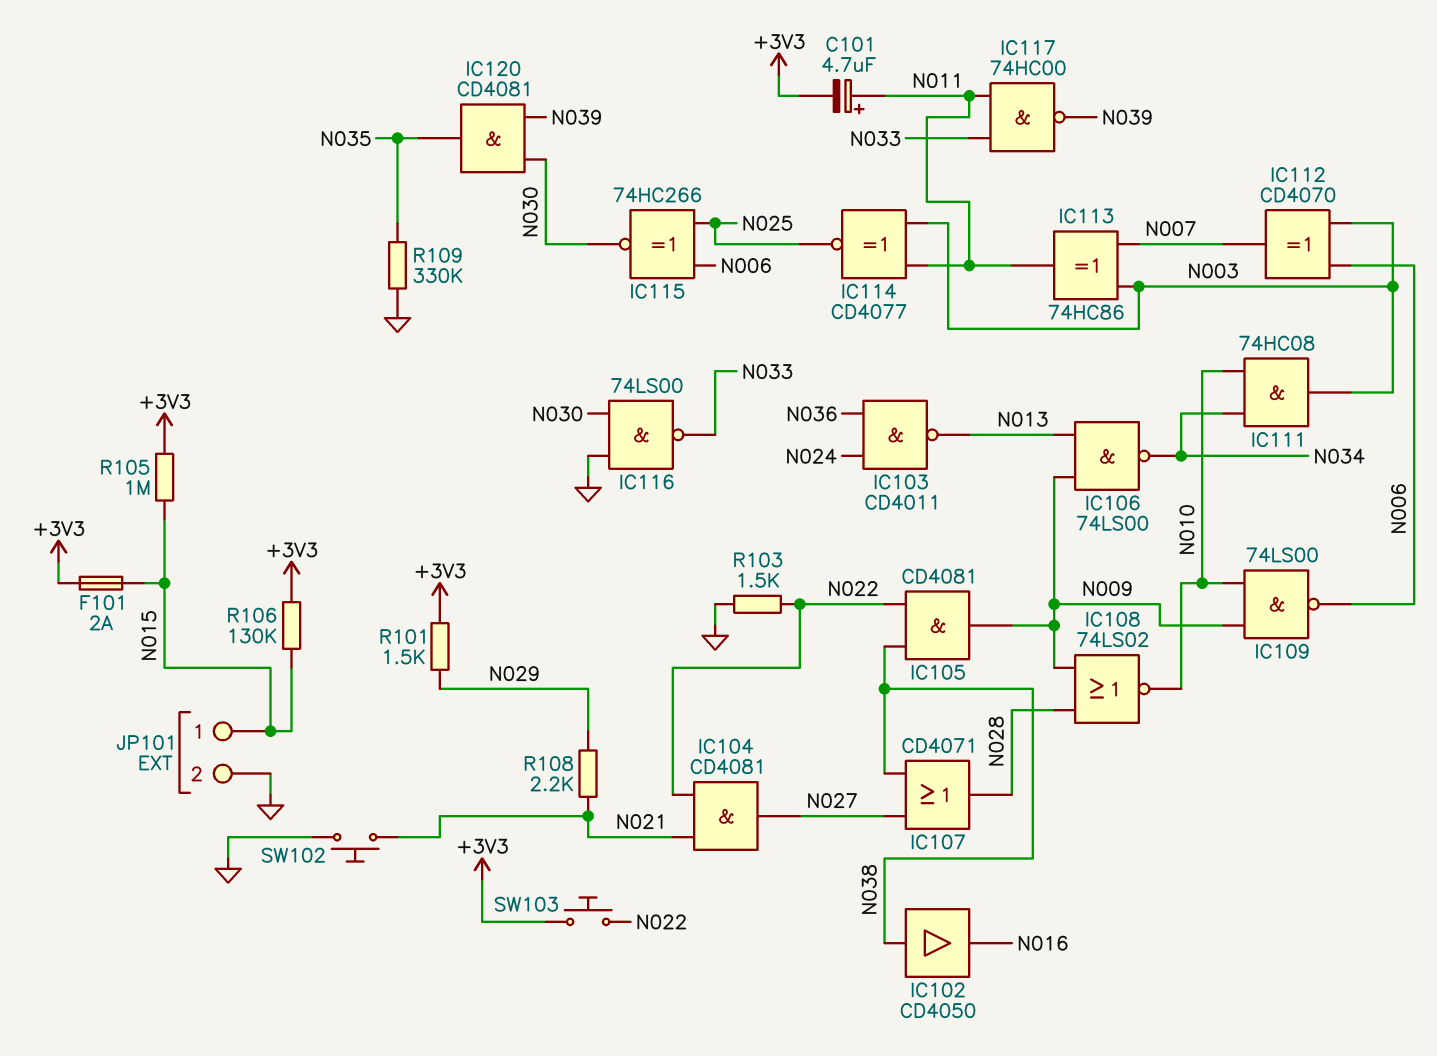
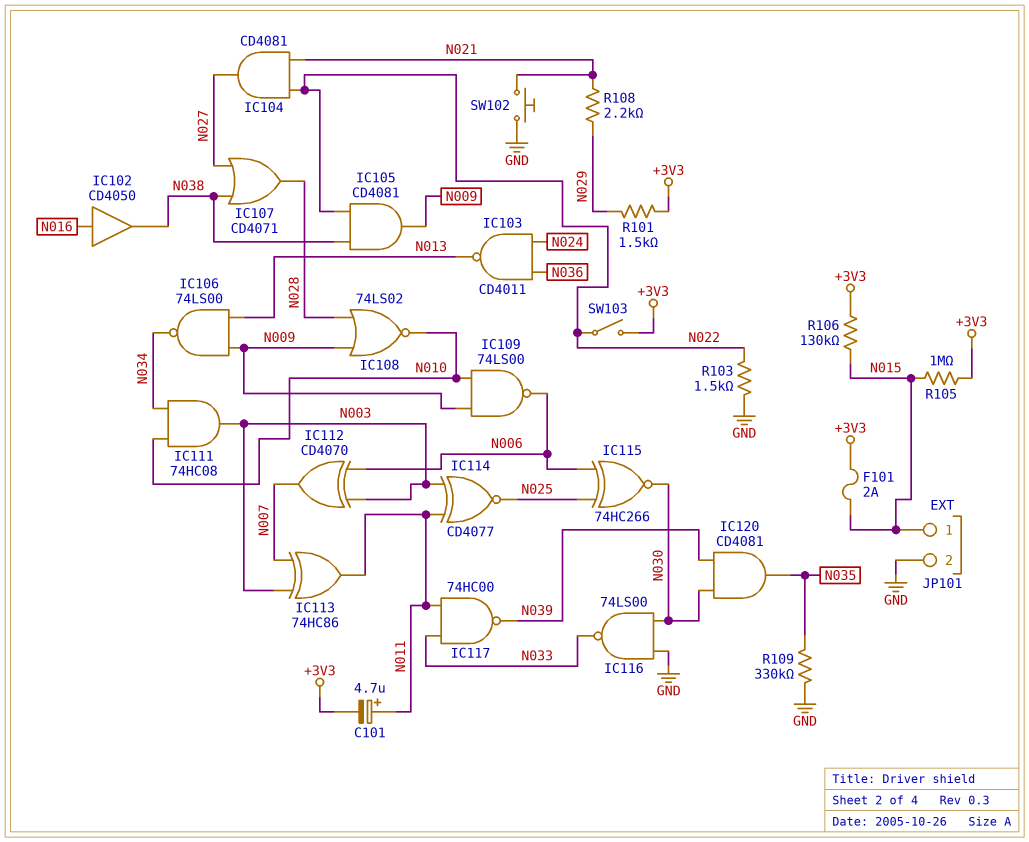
IC102: buffer CD4050 (in N038, out N016) -> buffer CD4050 (in N016, out N038)
SW103: button (+3V3, N022) -> switch (+3V3, N022)

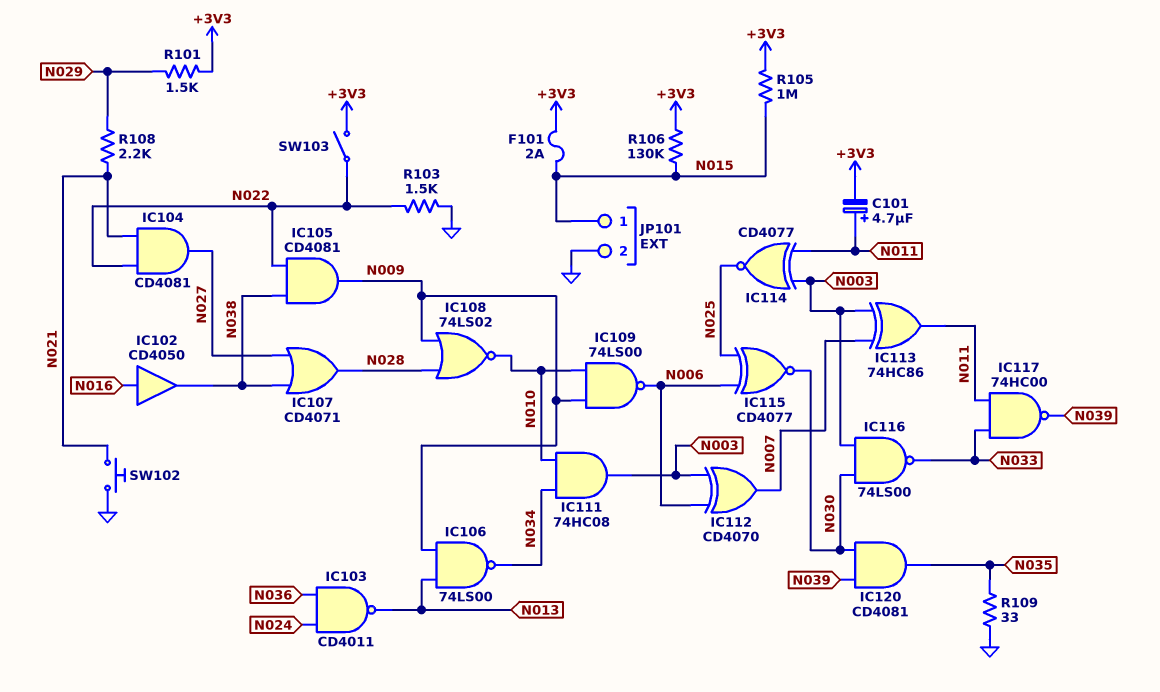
IC115: XNOR 74HC266 (in N006, in N025, out N030) -> XNOR CD4077 (in N006, in N025, out N030)
IC116: NAND 74LS00 (in GND, in N030, out N033) -> NAND 74LS00 (in N003, in N030, out N033)
R109: 330k (GND, N035) -> 33 (GND, N035)

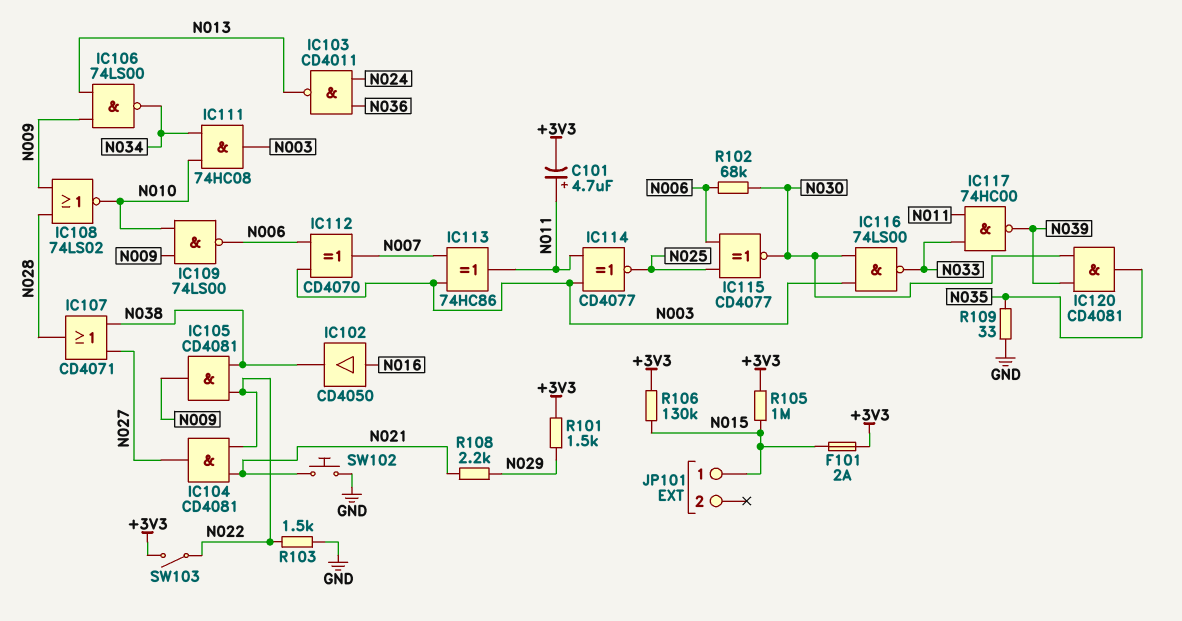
JP101 pin 2: GND -> none
R102: none -> 68k (N006, N030)

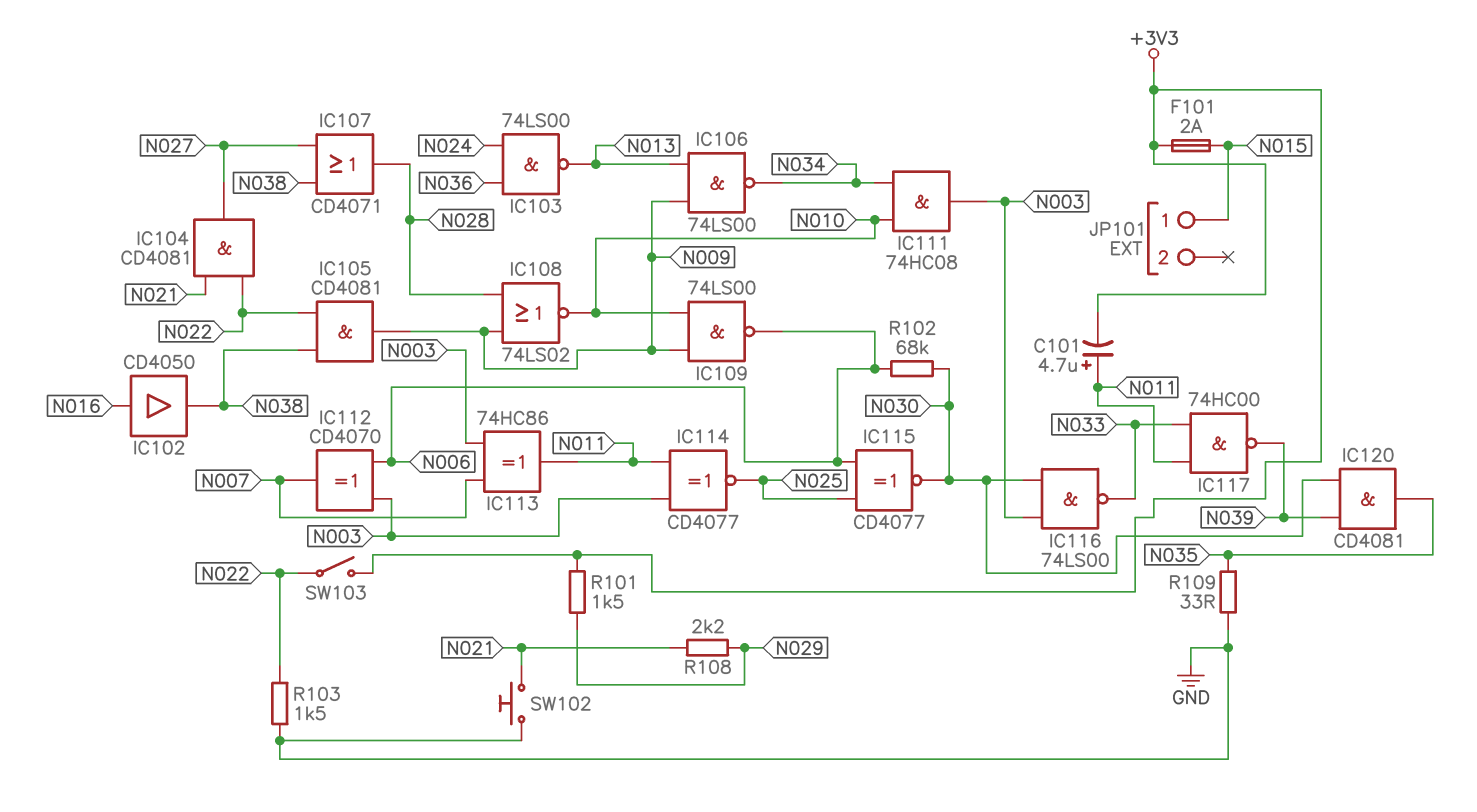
IC103: NAND CD4011 (in N024, in N036, out N013) -> NAND 74LS00 (in N024, in N036, out N013)
R105: 1M (+3V3, N015) -> none
R106: 130k (+3V3, N015) -> none

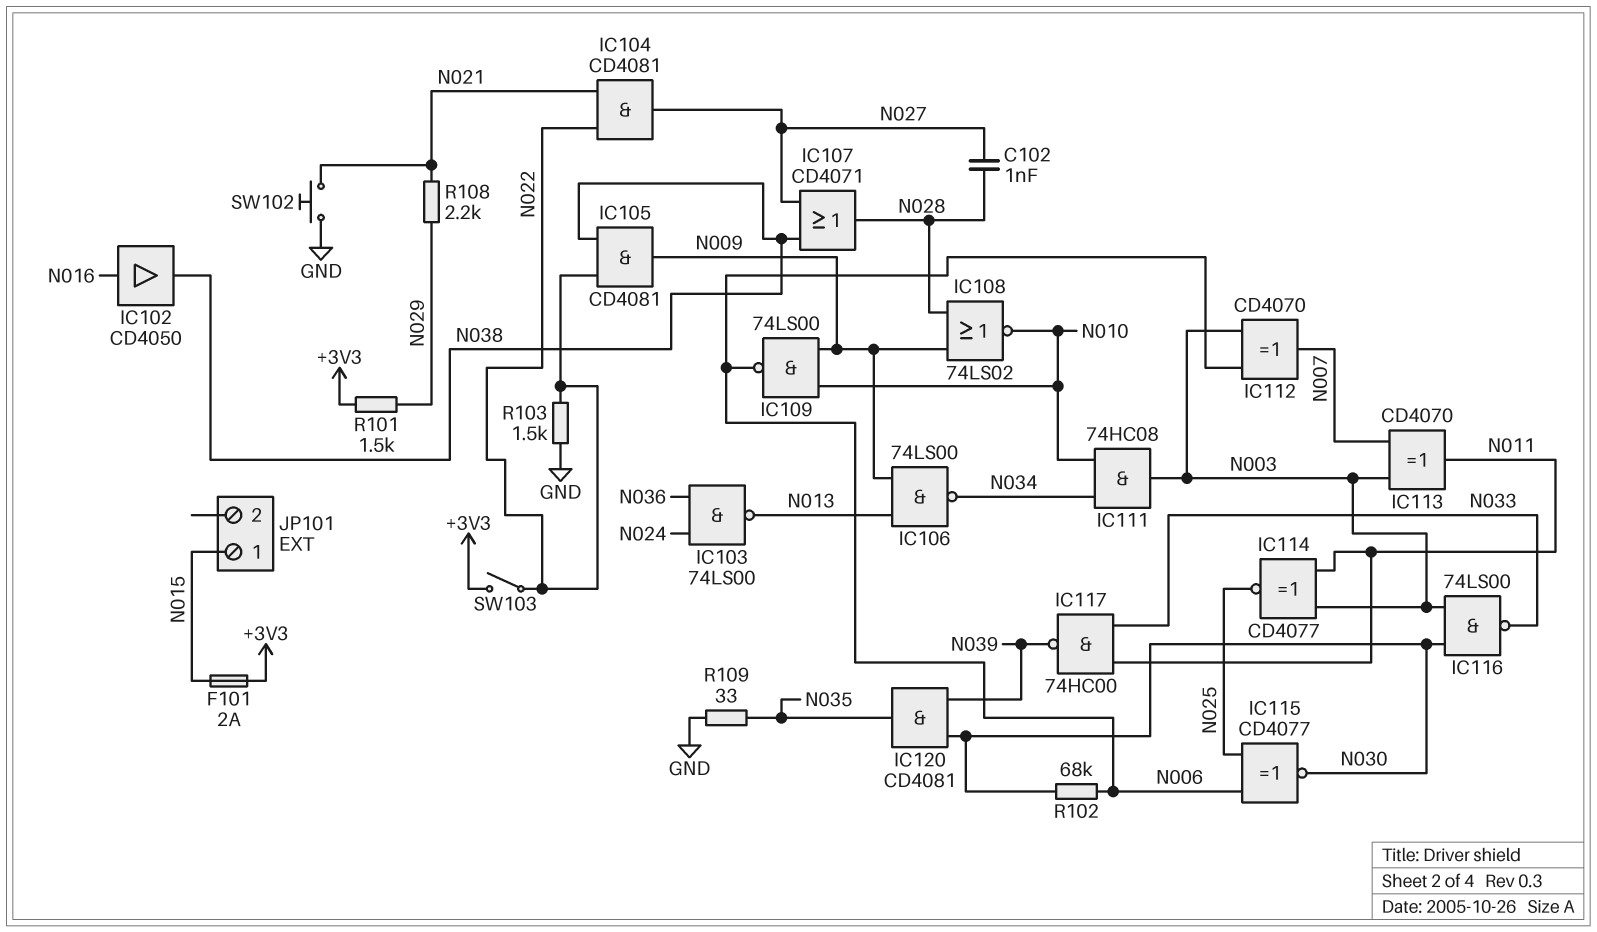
C101: 4.7uF (plus N011, minus +3V3) -> none
C102: none -> 1nF (N027, N028)
IC113: XOR 74HC86 (in N003, in N007, out N011) -> XOR CD4070 (in N003, in N007, out N011)

